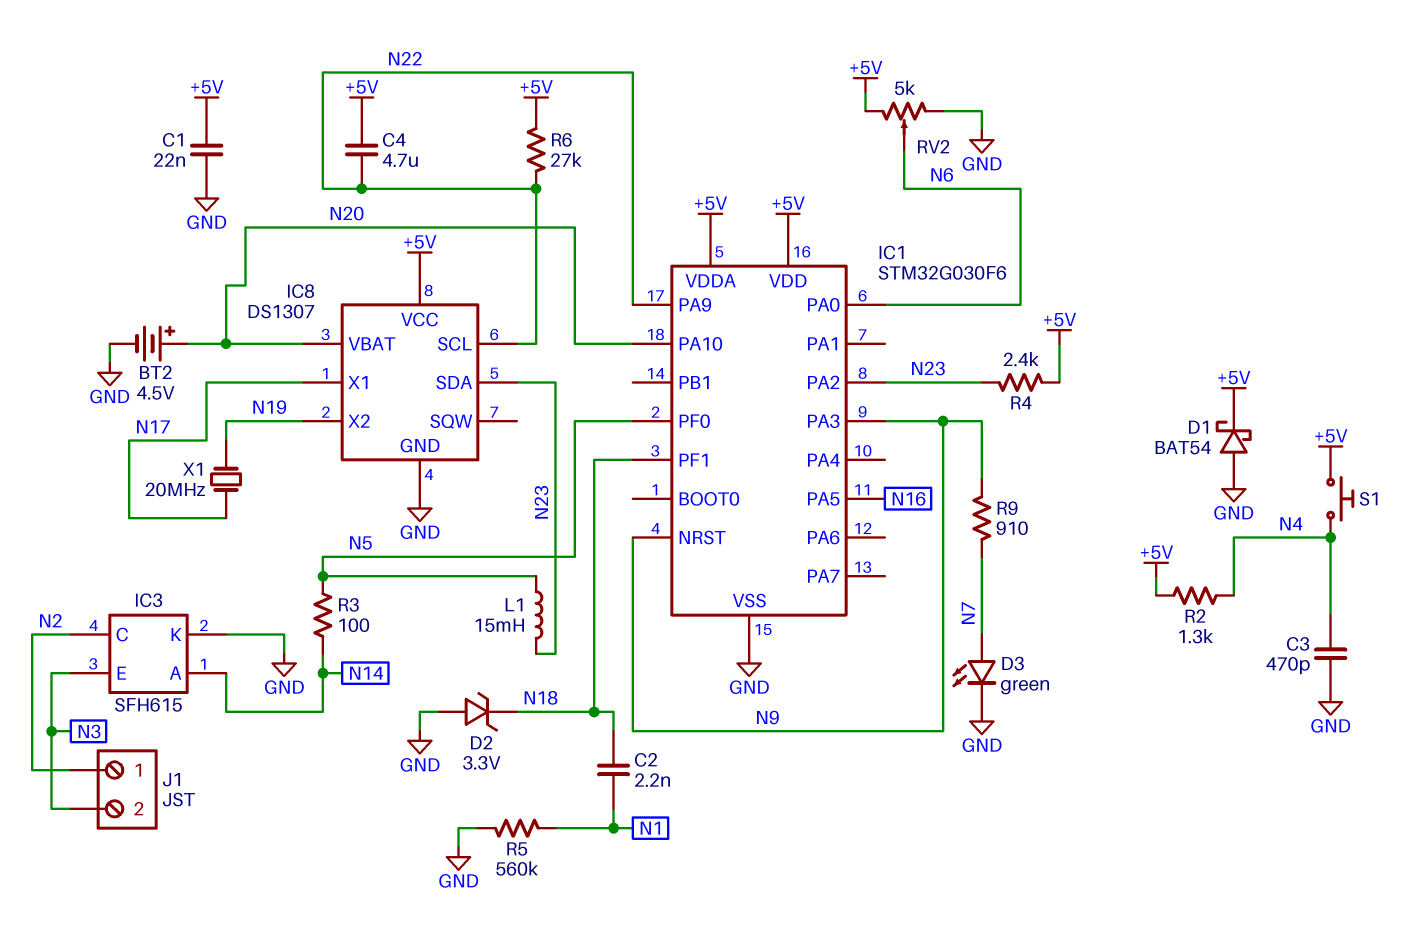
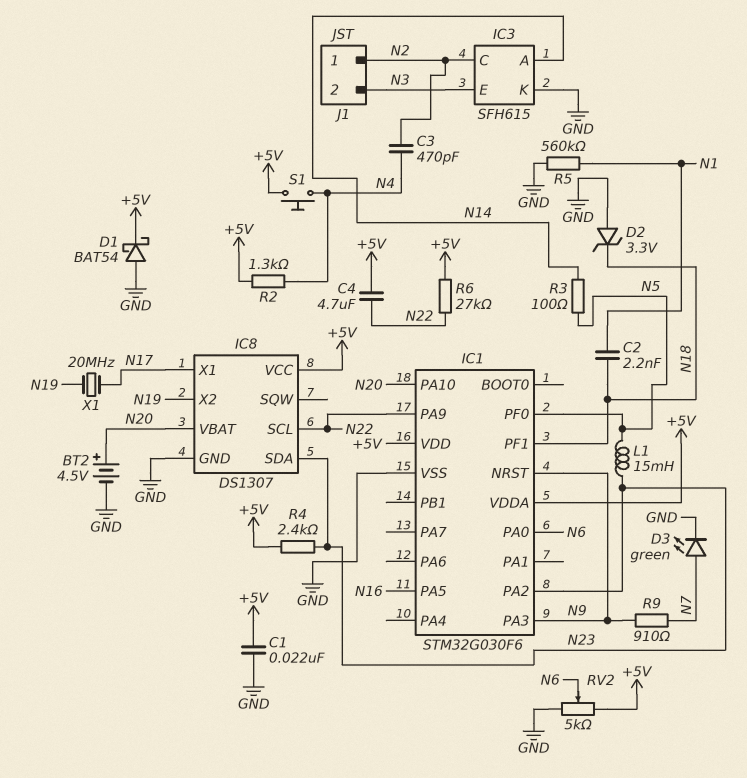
C3: 470pF (GND, N4) -> 470pF (N2, N4)

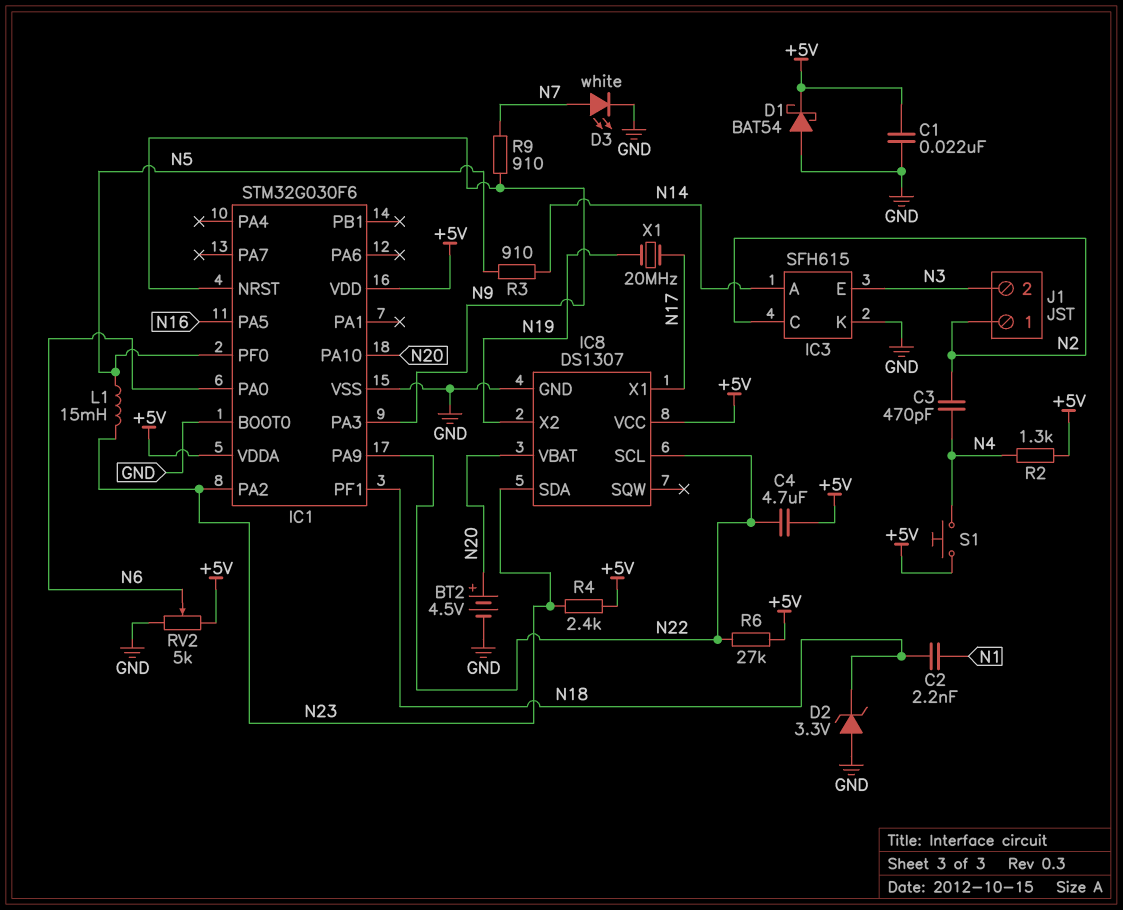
D3: LED green (A N7, K GND) -> LED white (A N7, K GND)
IC1 pin BOOT0: none -> GND
R3: 100 (N5, N14) -> 910 (N5, N14)
R5: 560k (GND, N1) -> none

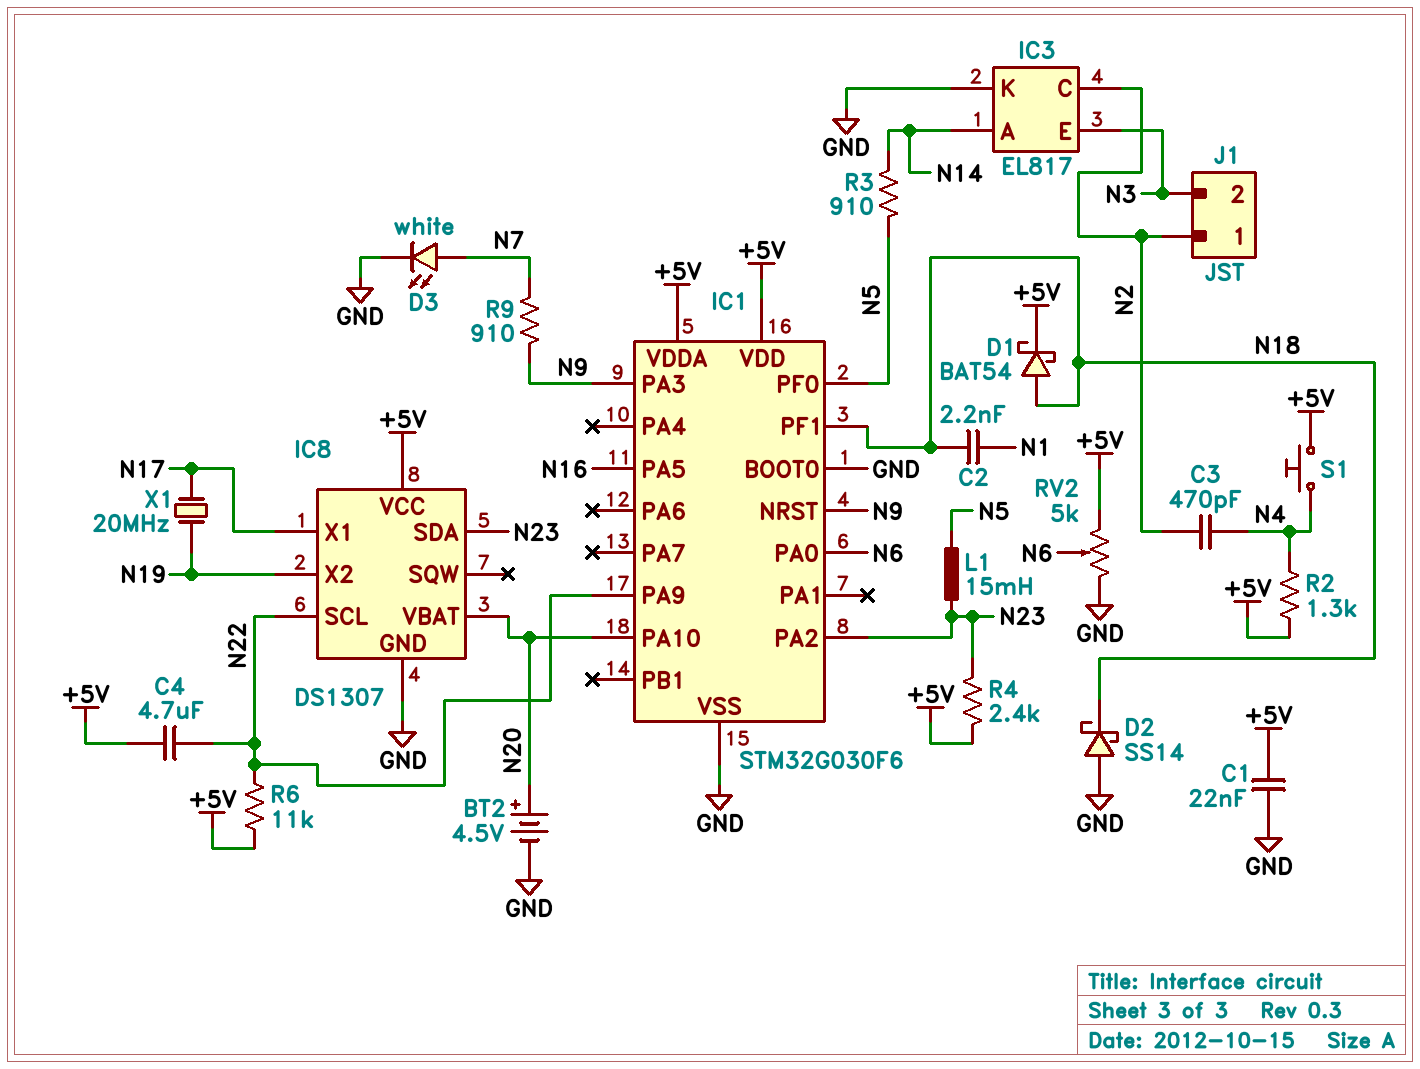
D1: schottky BAT54 (A GND, K +5V) -> schottky BAT54 (A N18, K +5V)
D2: zener 3.3V (A GND, K N18) -> schottky SS14 (A GND, K N18)
IC3: SFH615 -> EL817
R6: 27k (+5V, N22) -> 11k (+5V, N22)

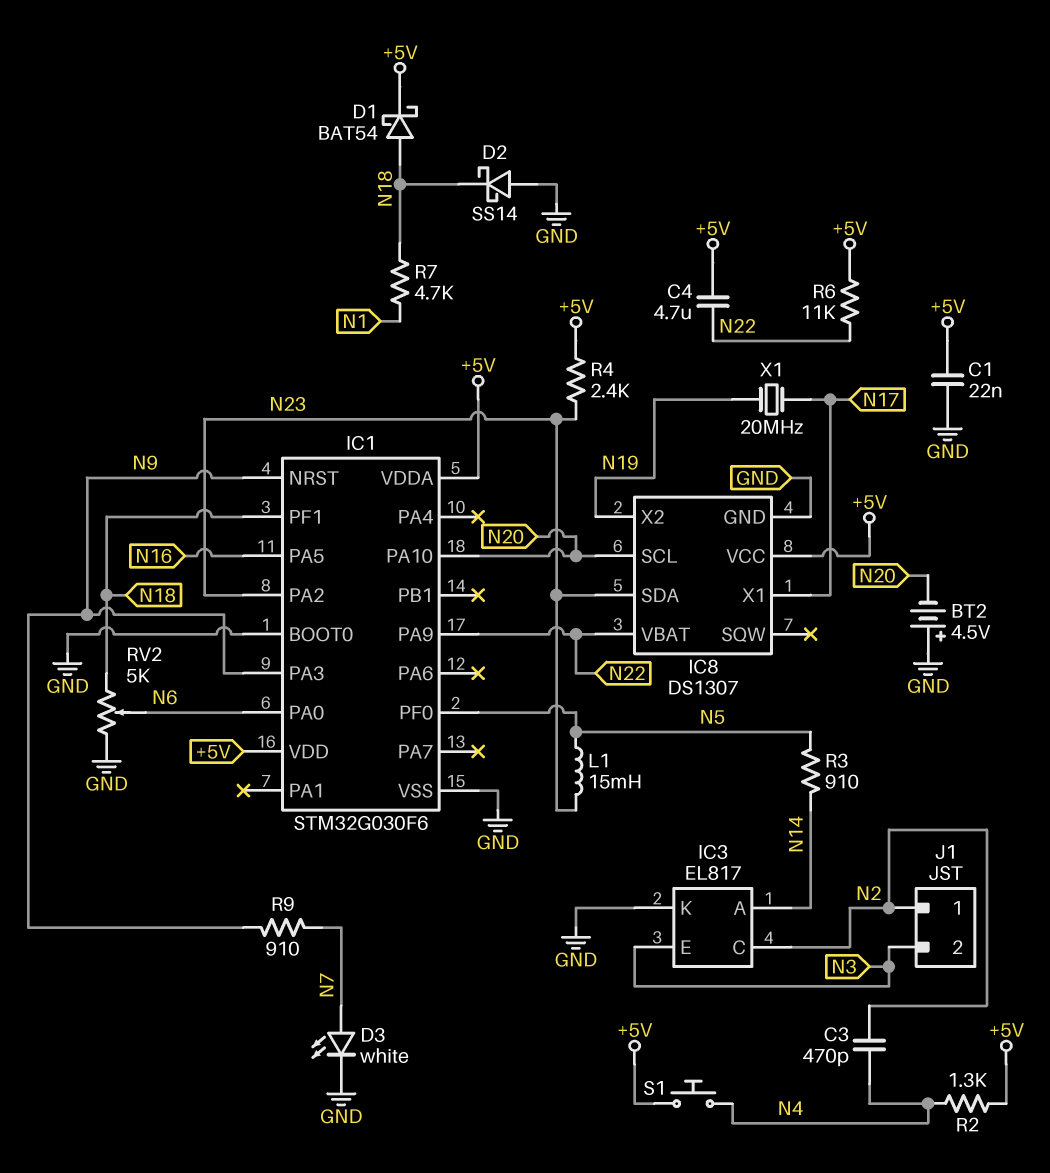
BT2: 4.5V (plus N20, minus GND) -> 4.5V (plus GND, minus N20)
C2: 2.2nF (N1, N18) -> none
IC8 pin SCL: N22 -> N20
IC8 pin VBAT: N20 -> N22
R7: none -> 4.7k (N1, N18)
RV2: 5k (+5V, GND, wiper N6) -> 5k (GND, N18, wiper N6)

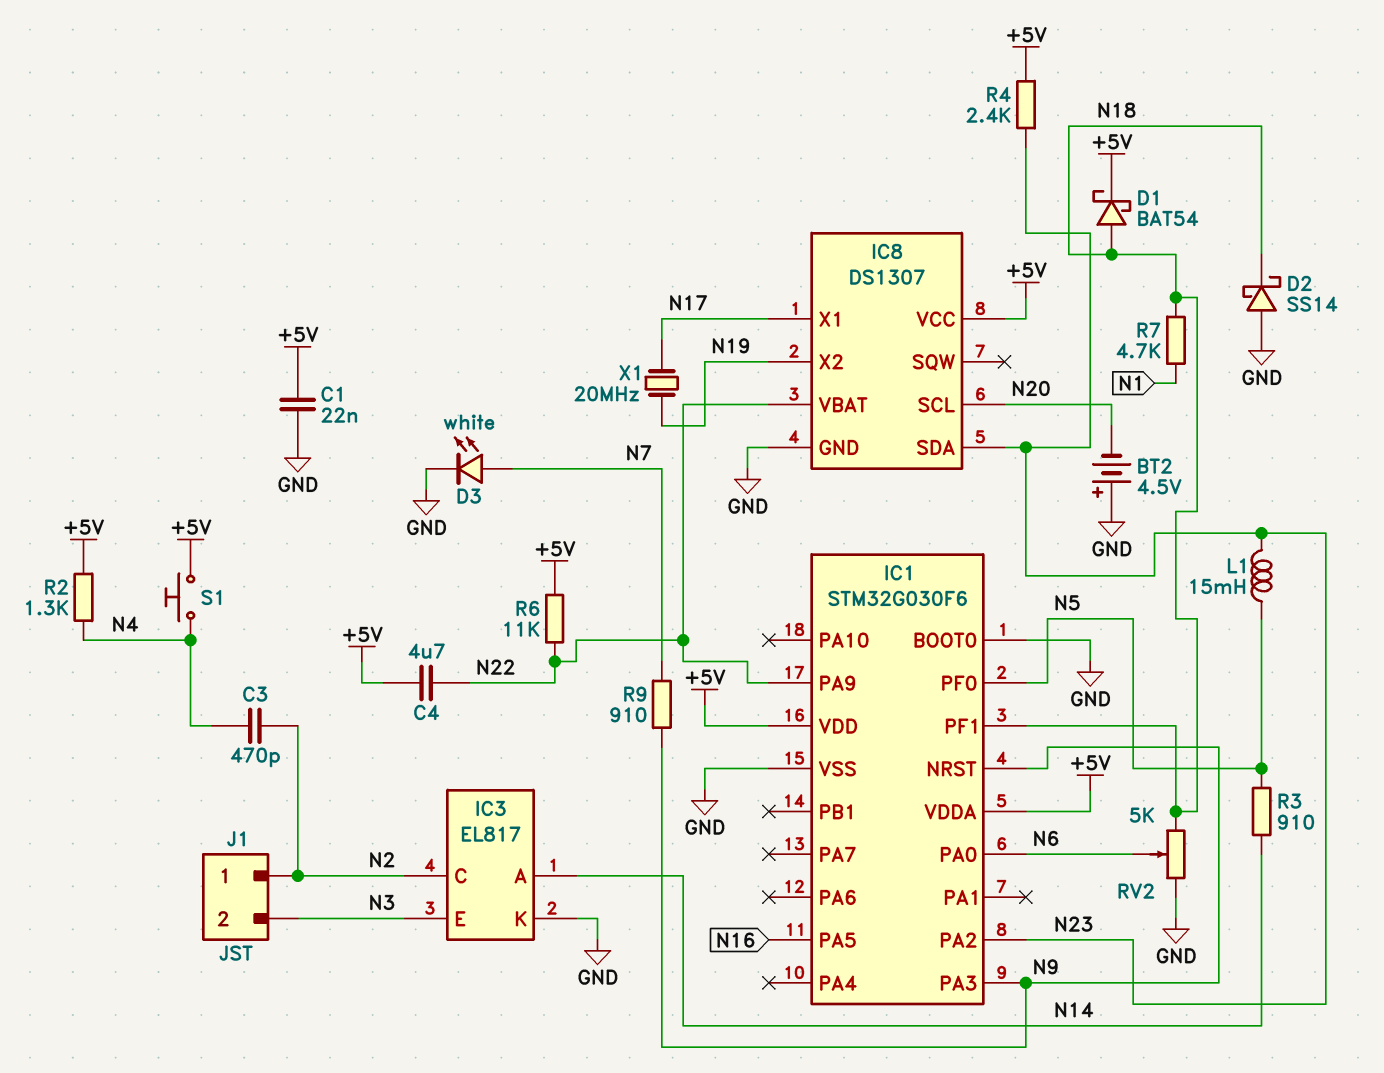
IC1 pin PA10: N20 -> none

